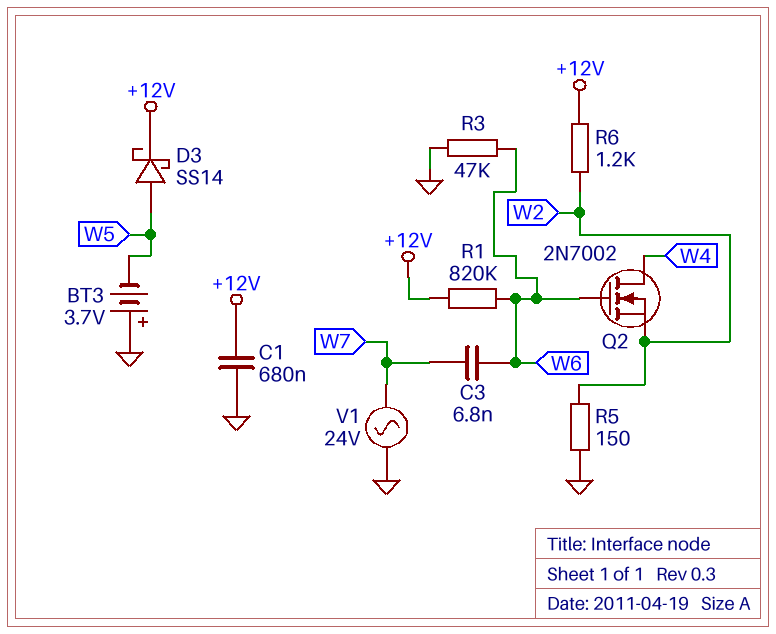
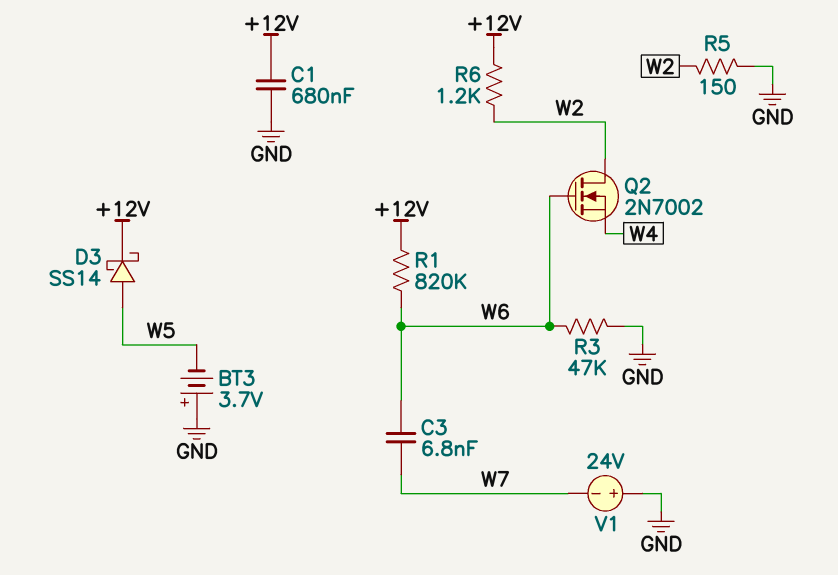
Q2: NMOS 2N7002 (G W6, D W4, S W2) -> NMOS 2N7002 (G W6, D W2, S W4)
V1: AC 24V (GND, W7) -> 24V (plus GND, minus W7)

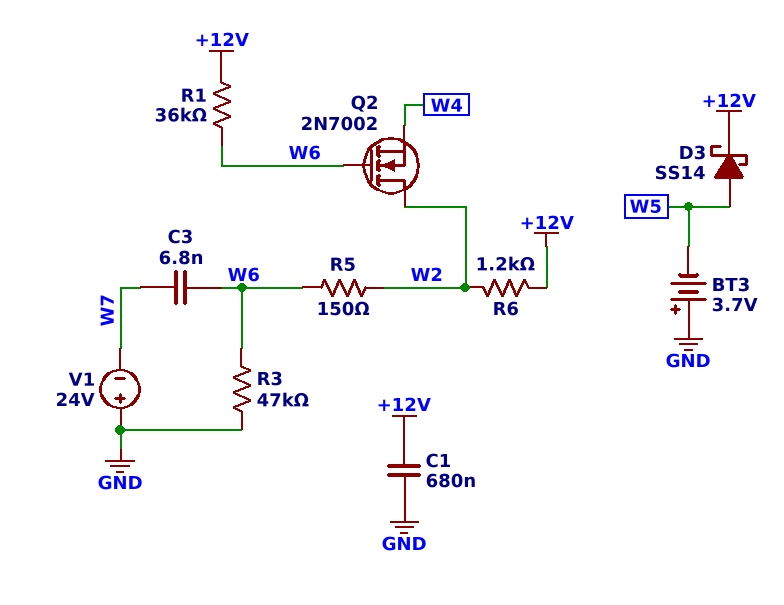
R1: 820k (+12V, W6) -> 36k (+12V, W6)
R5: 150 (GND, W2) -> 150 (W2, W6)

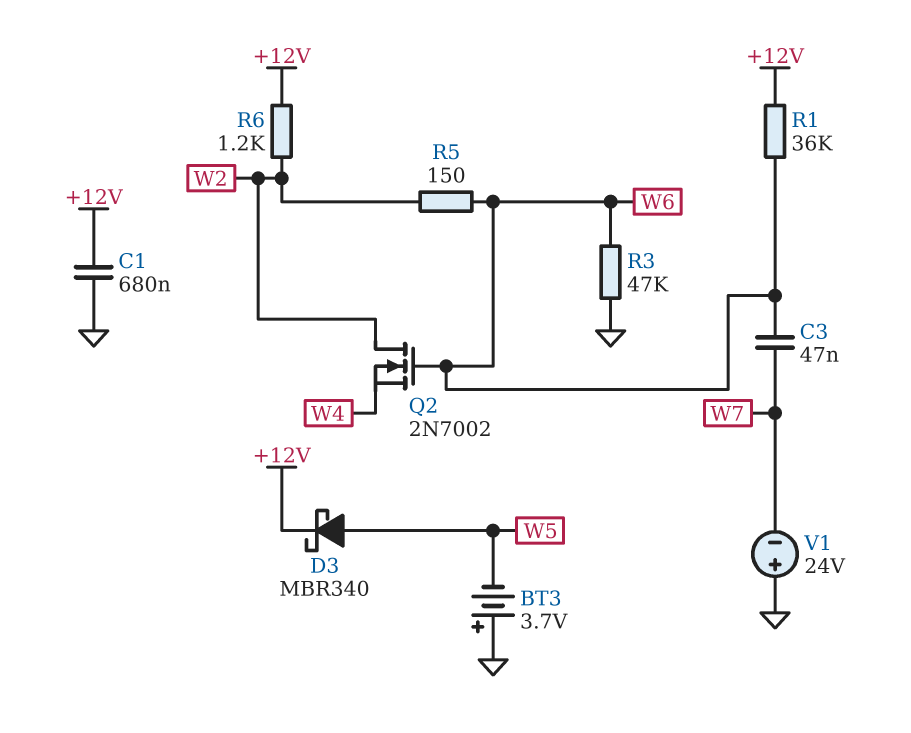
C3: 6.8nF (W6, W7) -> 47nF (W6, W7)
D3: schottky SS14 (A W5, K +12V) -> schottky MBR340 (A W5, K +12V)

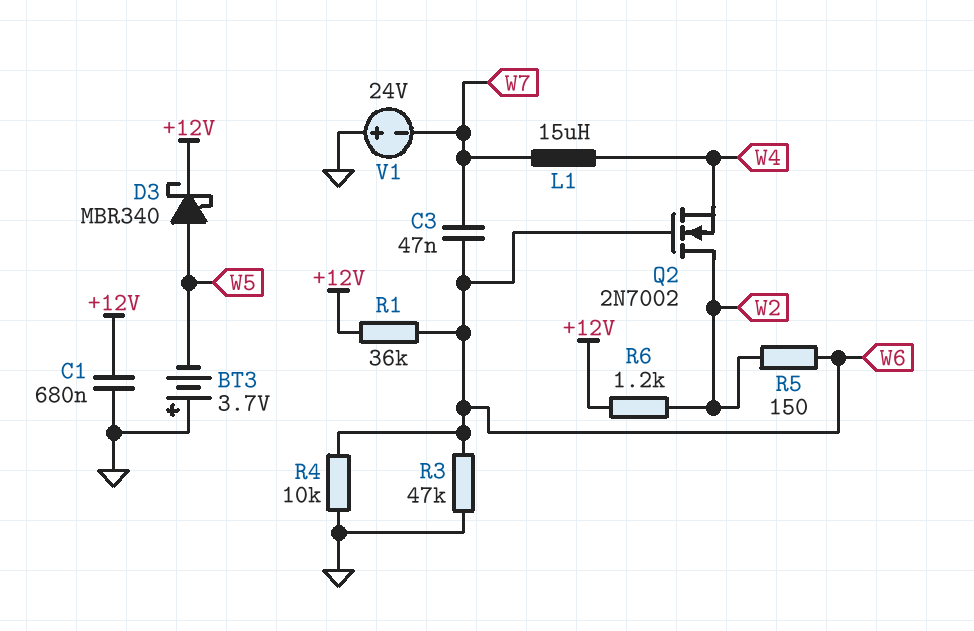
L1: none -> 15uH (W4, W7)
R4: none -> 10k (GND, W6)

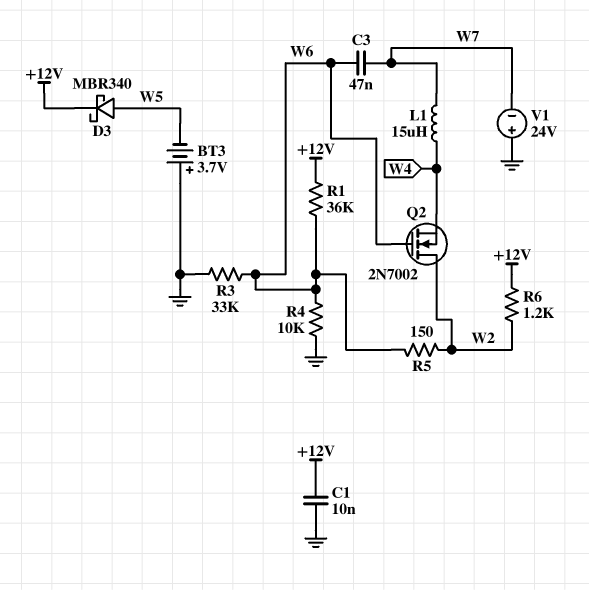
C1: 680nF (+12V, GND) -> 10nF (+12V, GND)
R3: 47k (GND, W6) -> 33k (GND, W6)

